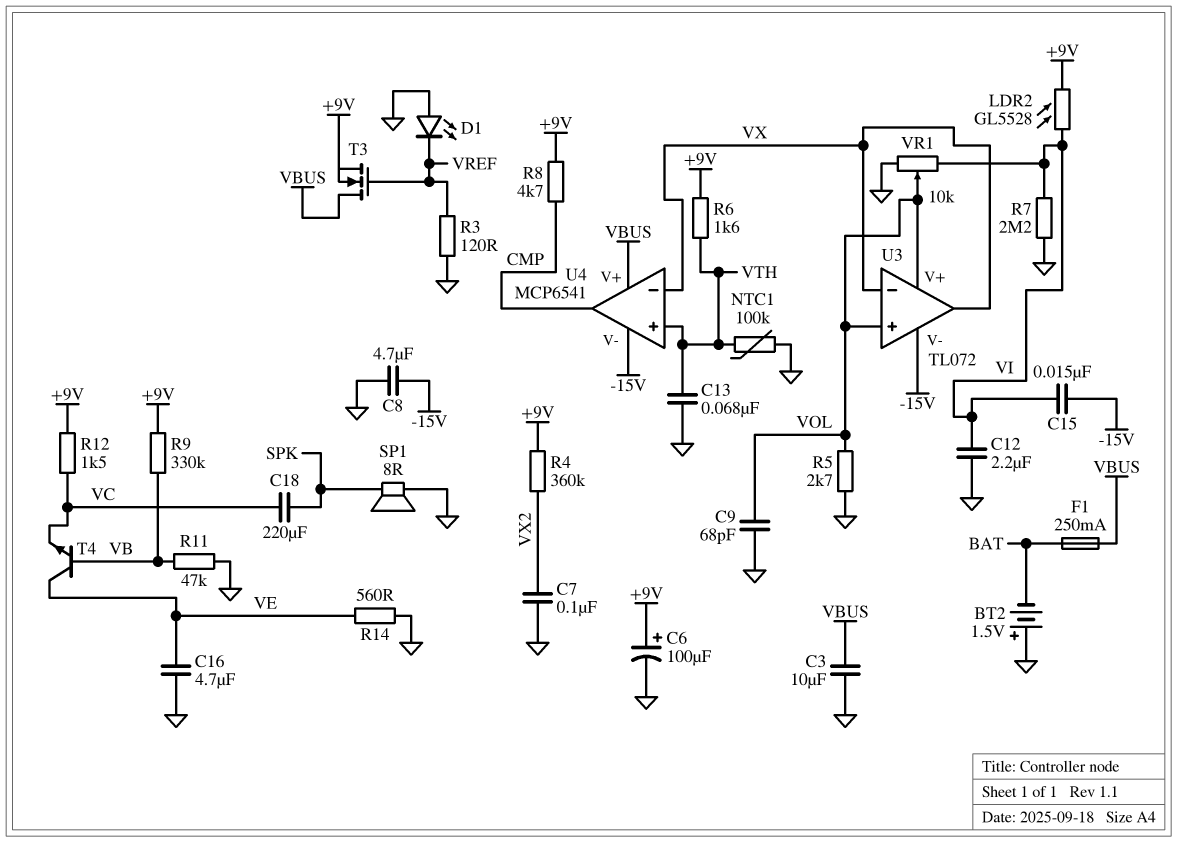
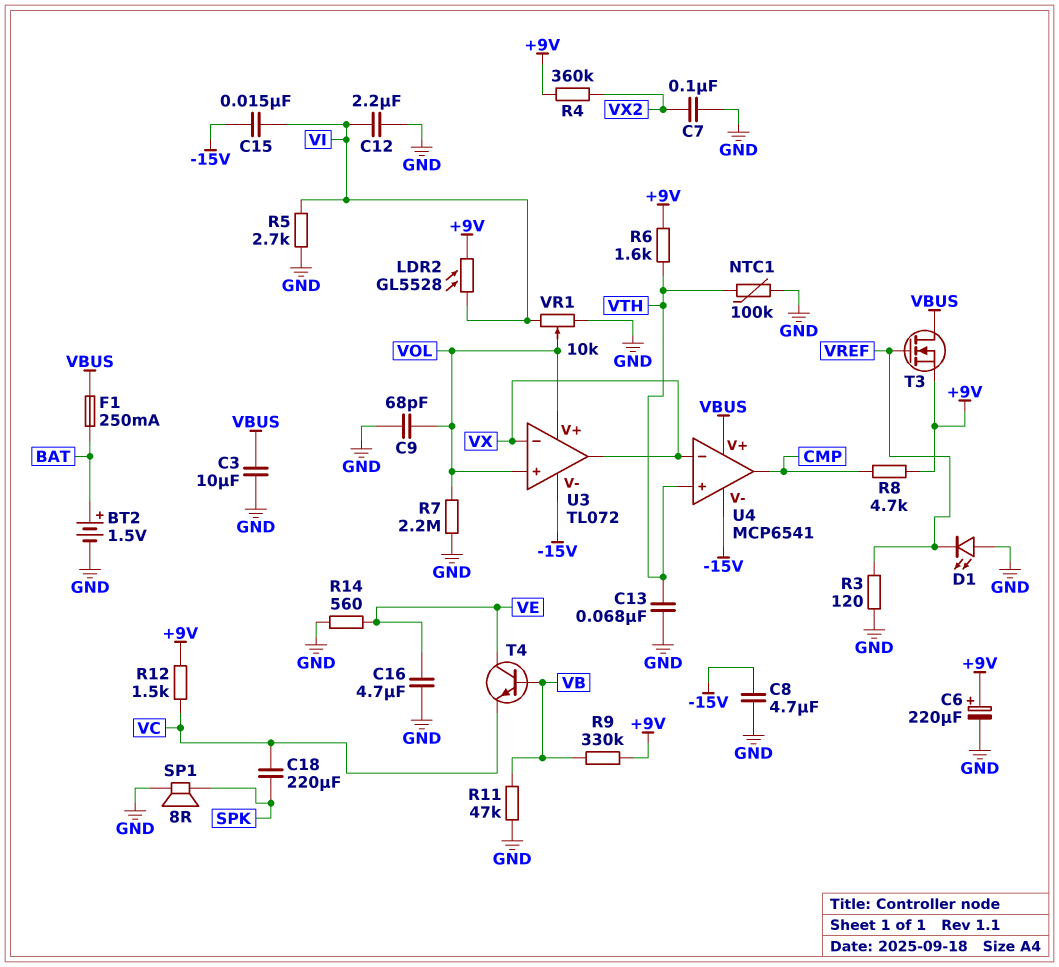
BT2: 1.5V (plus GND, minus BAT) -> 1.5V (plus BAT, minus GND)
C6: 100uF (plus +9V, minus GND) -> 220uF (plus +9V, minus GND)
R5: 2.7k (GND, VOL) -> 2.7k (GND, VI)
R7: 2.2M (GND, VI) -> 2.2M (GND, VOL)

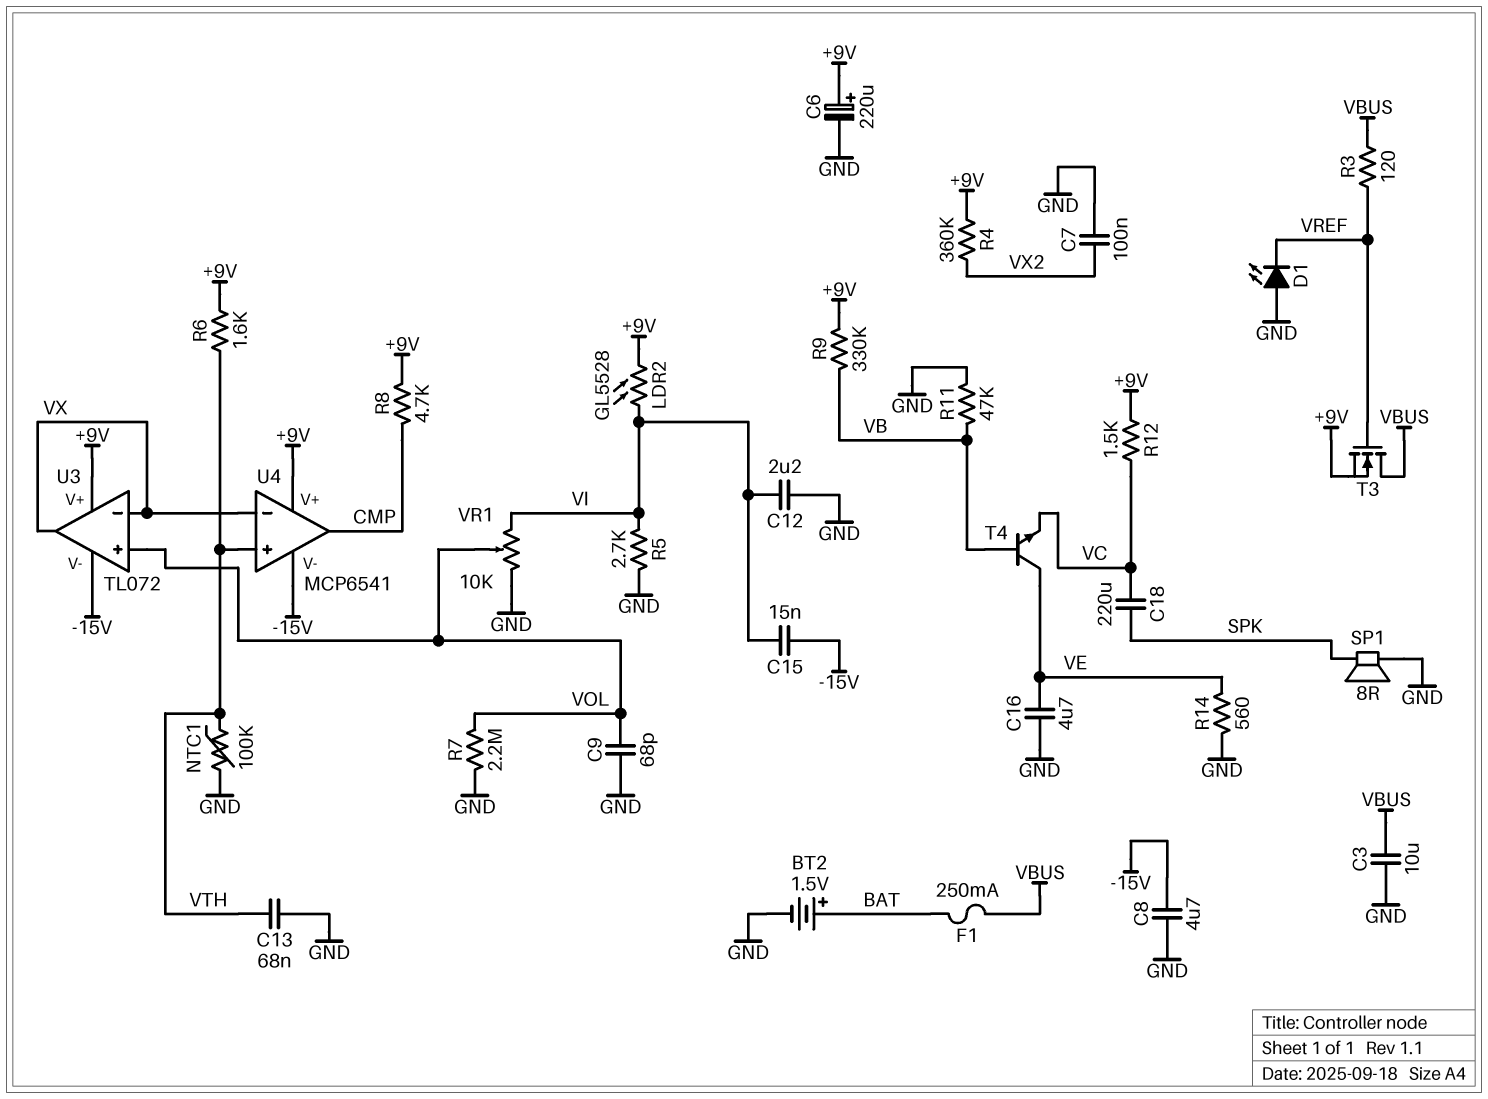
R3: 120 (GND, VREF) -> 120 (VBUS, VREF)
U3 pin V+: VOL -> +9V
U4 pin V+: VBUS -> +9V

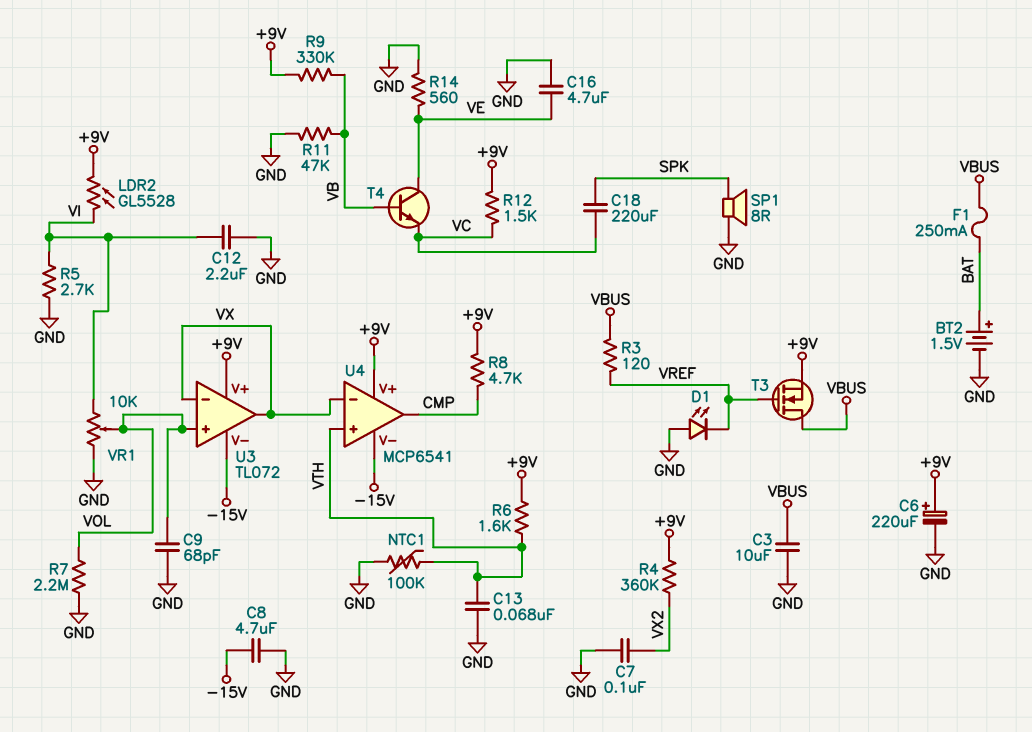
C15: 15nF (-15V, VI) -> none

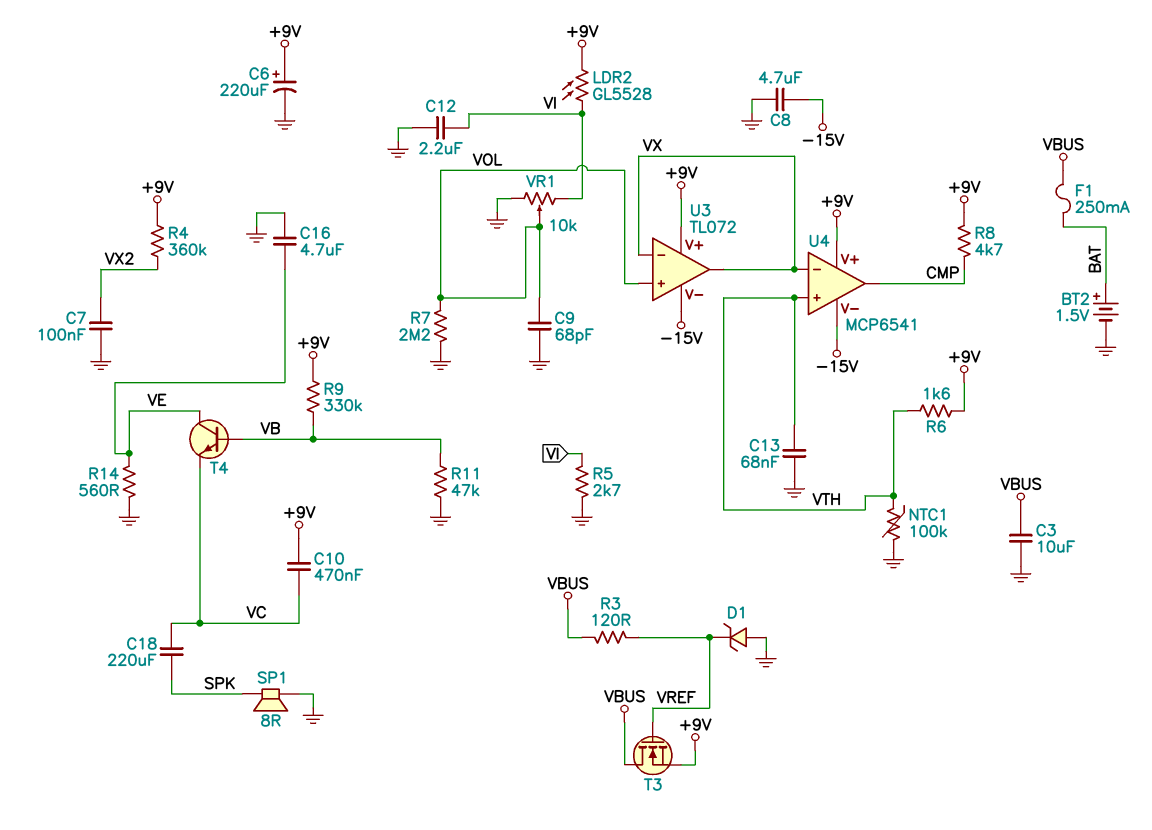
C10: none -> 470nF (+9V, VC)
D1: LED (A GND, K VREF) -> zener (A GND, K VREF)
R12: 1.5k (+9V, VC) -> none

